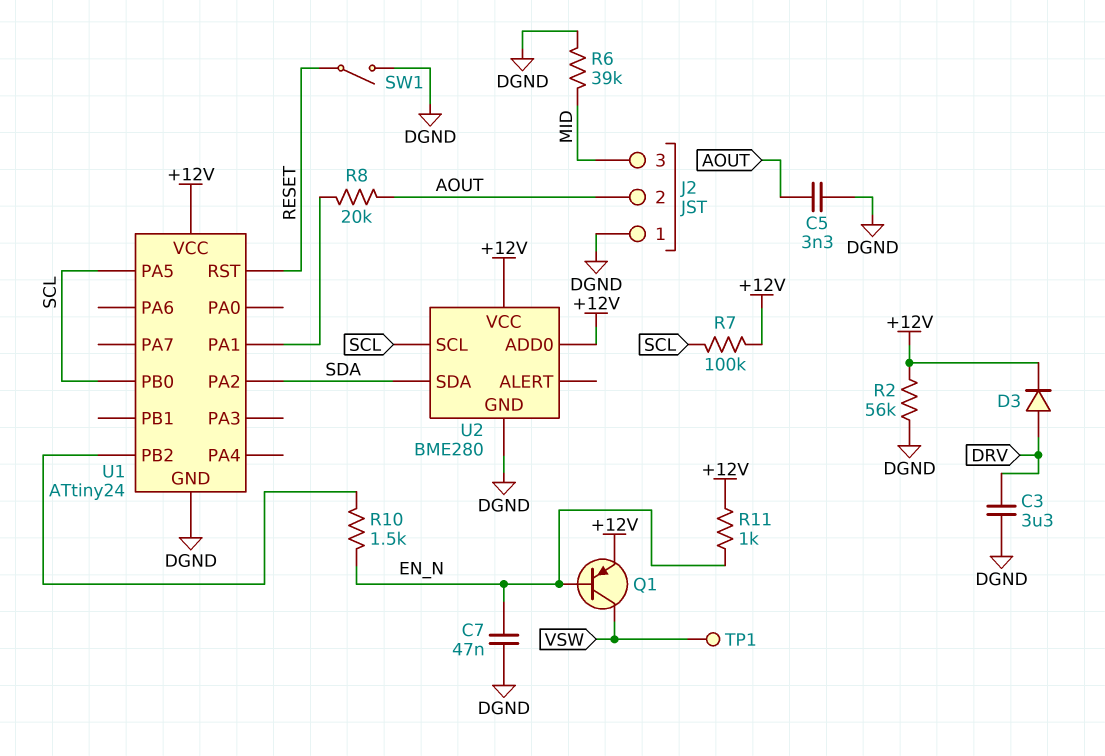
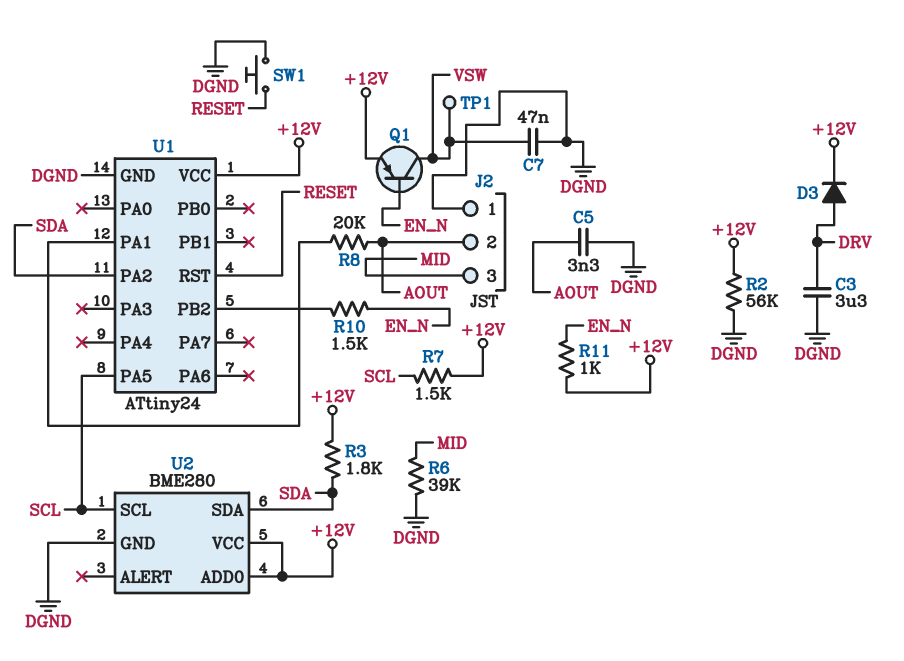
C7: 47nF (DGND, EN_N) -> 47nF (DGND, VSW)
R3: none -> 1.8k (+12V, SDA)
R7: 100k (+12V, SCL) -> 1.5k (+12V, SCL)
SW1: switch (DGND, RESET) -> button (DGND, RESET)
U1 pin PB0: SCL -> none

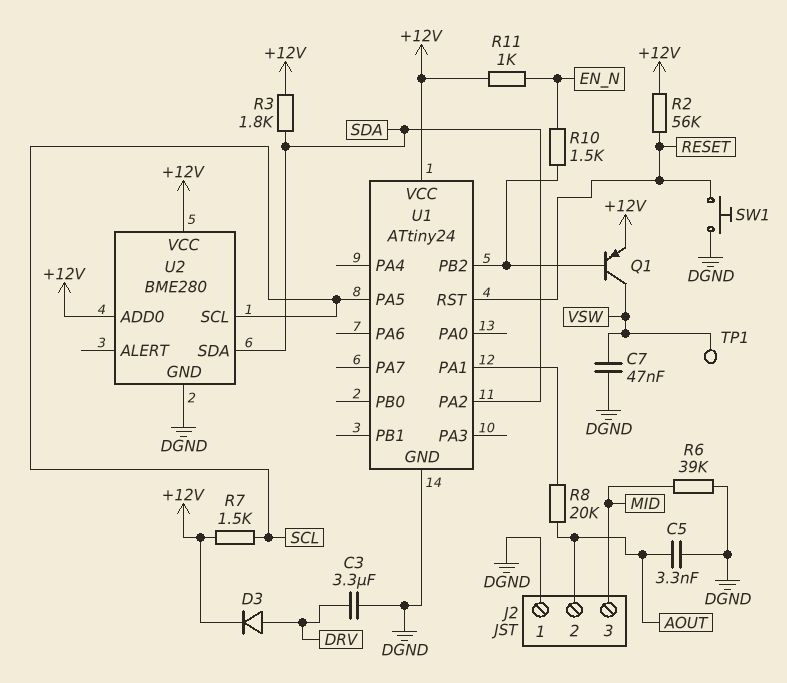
Q1: PNP (B EN_N, C VSW, E +12V) -> PNP (B U1/PB2, C VSW, E +12V)
R2: 56k (+12V, DGND) -> 56k (+12V, RESET)

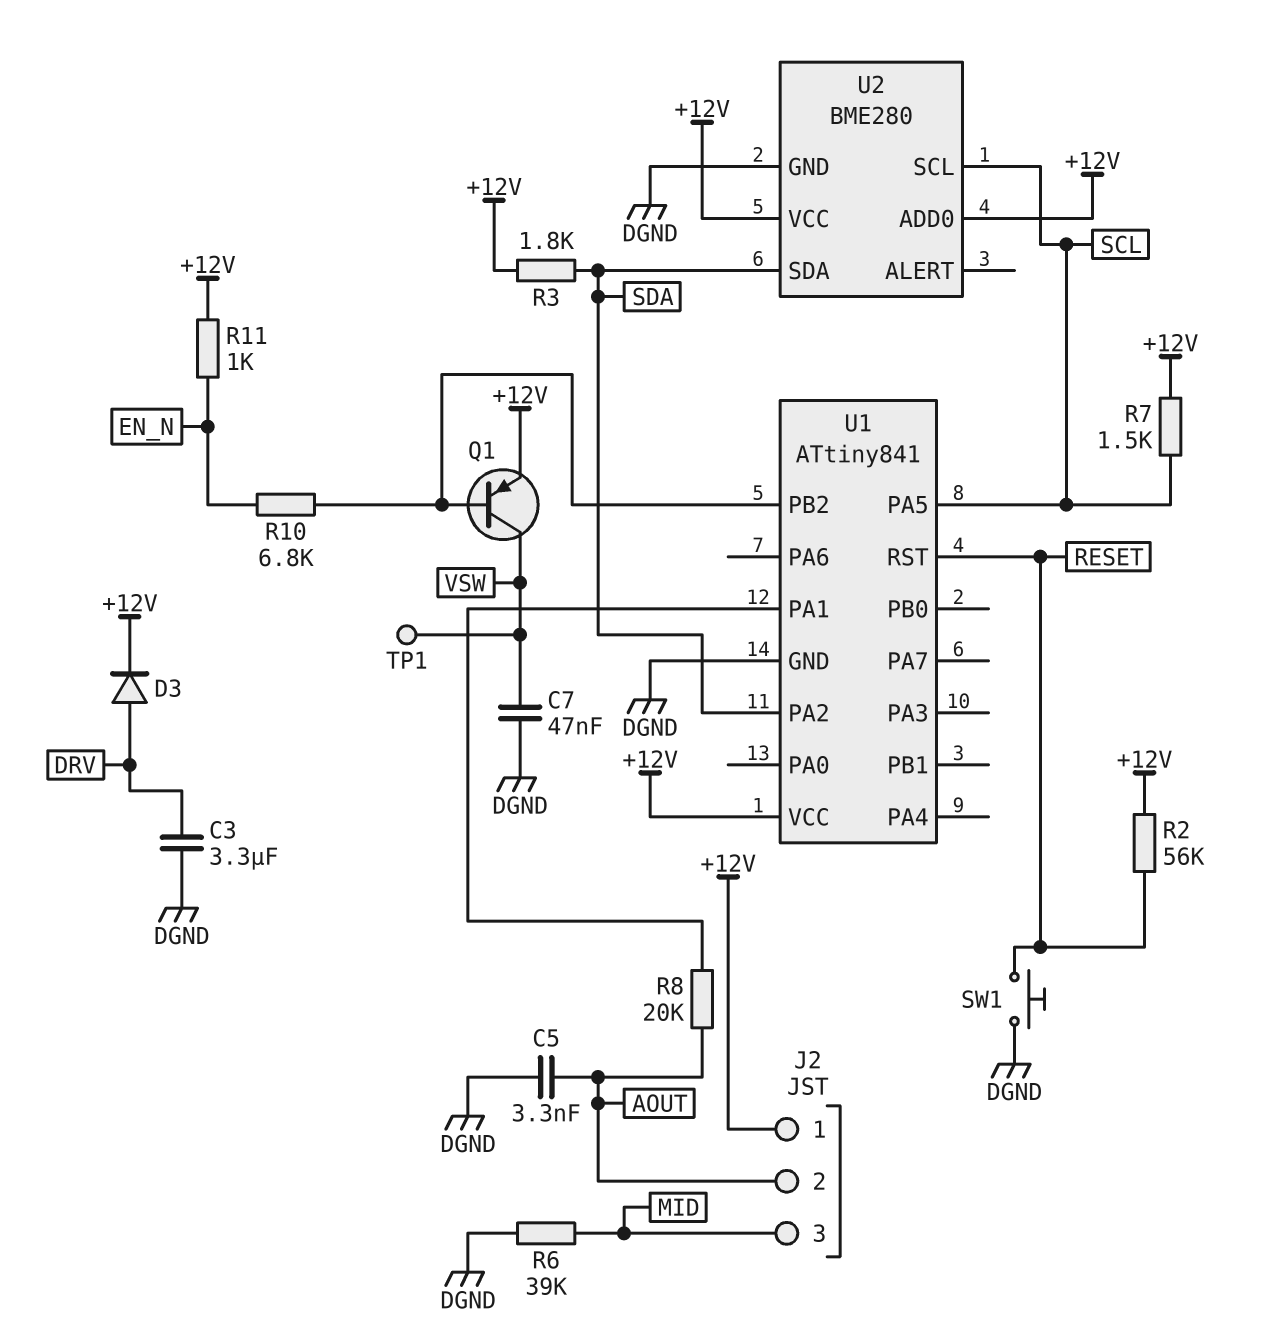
J2 pin 1: DGND -> +12V
R10: 1.5k (EN_N, U1/PB2) -> 6.8k (EN_N, U1/PB2)
U1: ATtiny24 -> ATtiny841

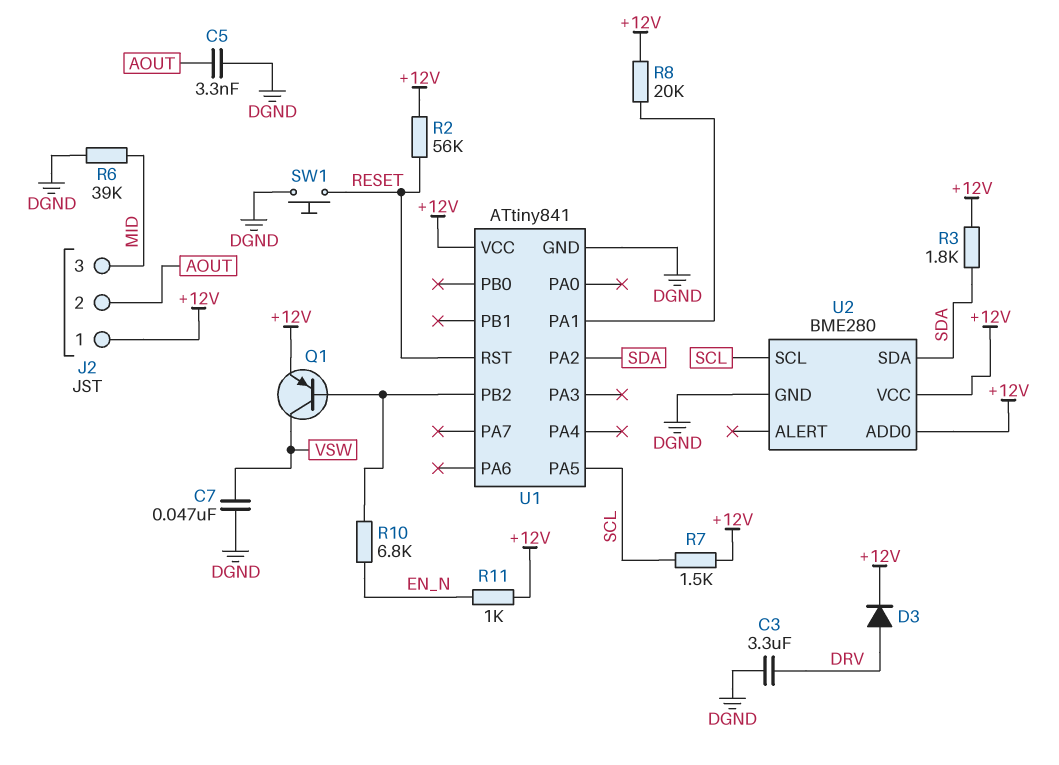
R8: 20k (AOUT, U1/PA1) -> 20k (+12V, U1/PA1)
TP1: test point (VSW) -> none

